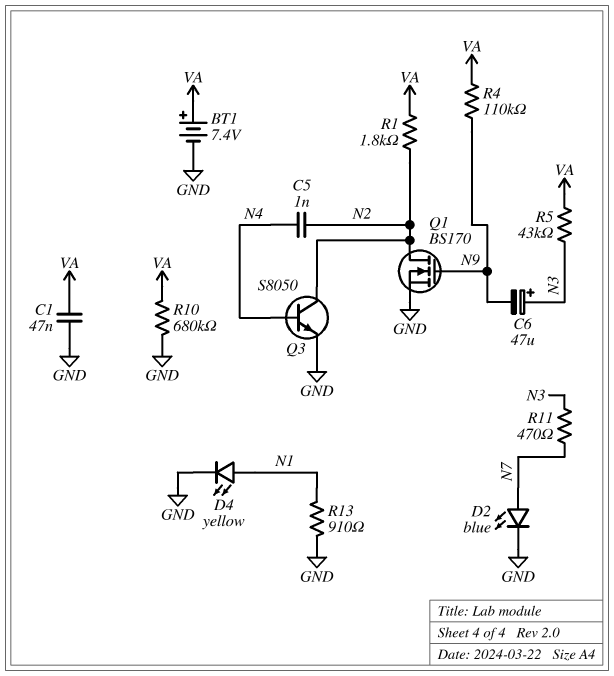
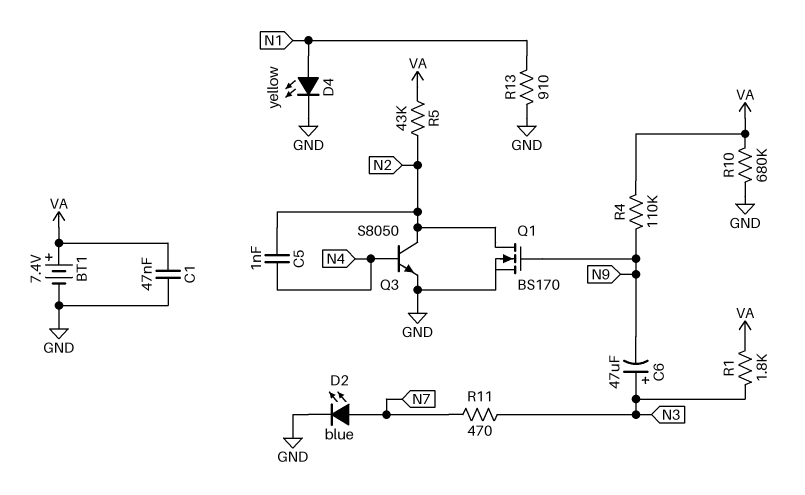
R1: 1.8k (N2, VA) -> 1.8k (N3, VA)
R5: 43k (N3, VA) -> 43k (N2, VA)

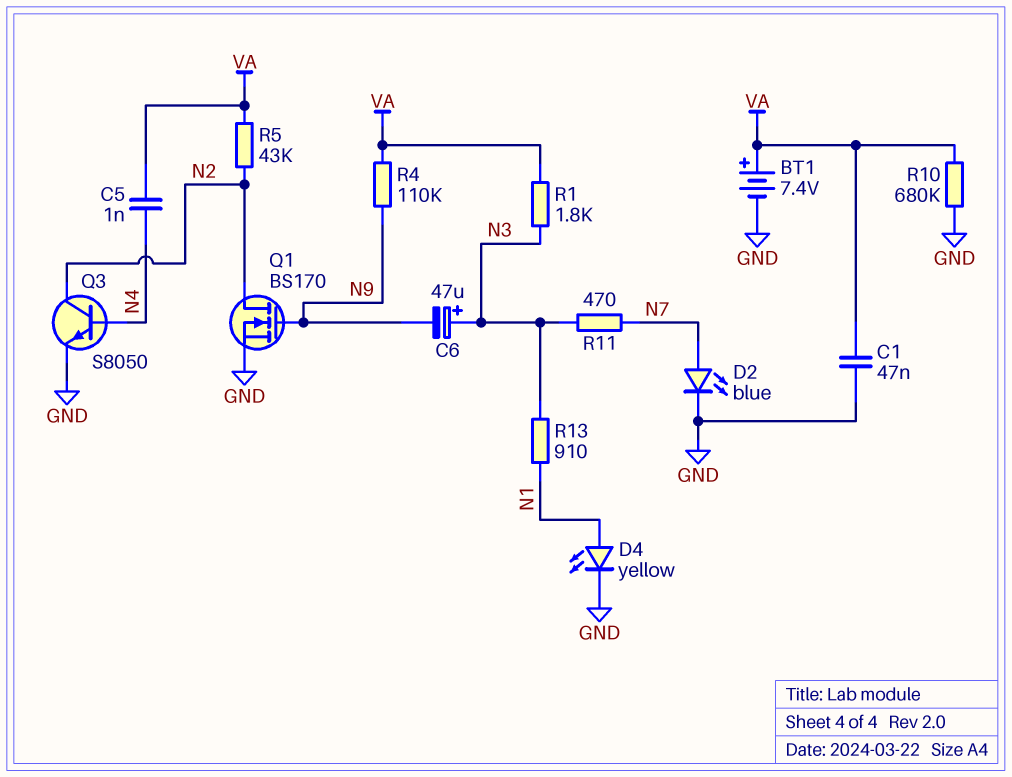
C5: 1nF (N2, N4) -> 1nF (N4, VA)
R13: 910 (GND, N1) -> 910 (N1, N3)

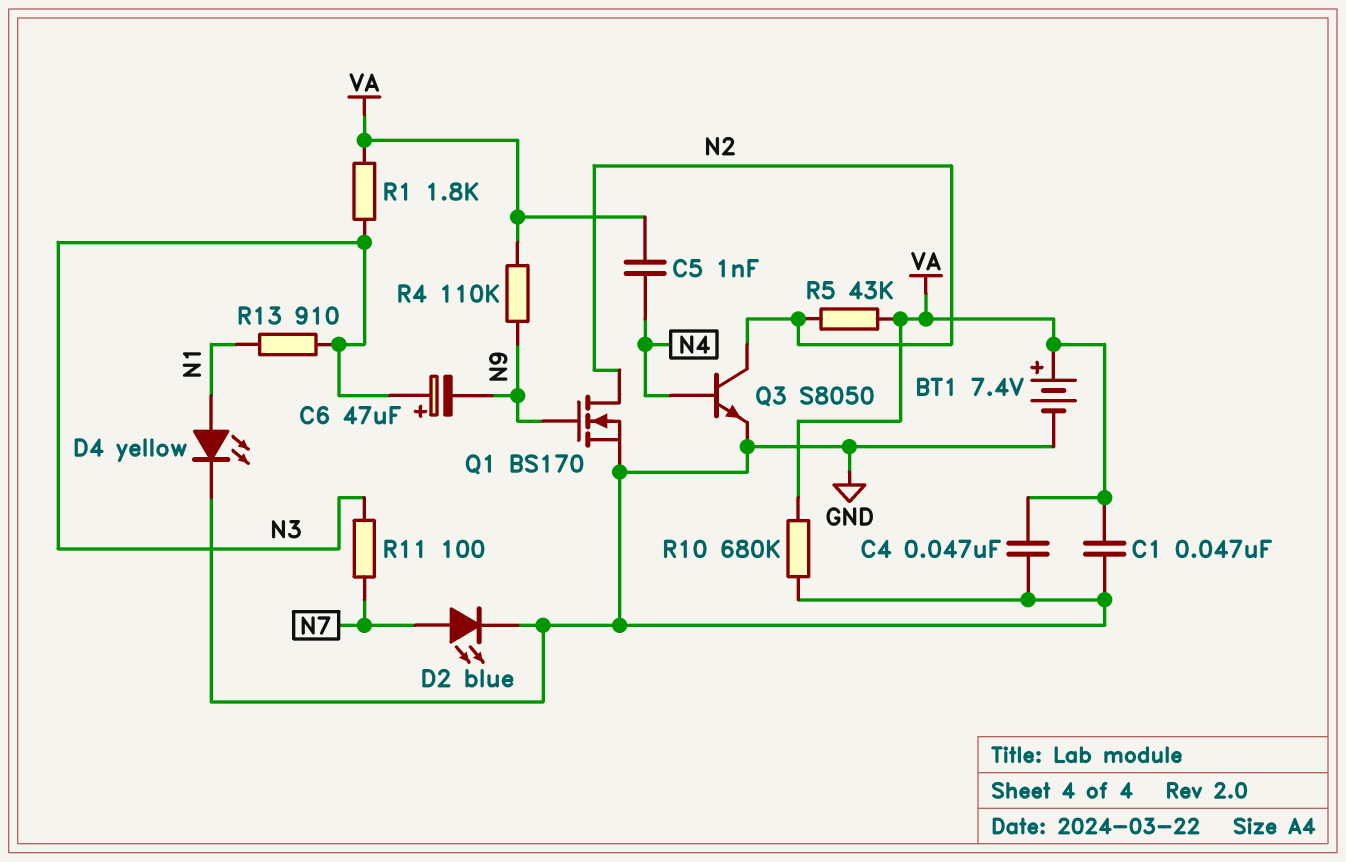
C4: none -> 47nF (GND, VA)
R11: 470 (N3, N7) -> 100 (N3, N7)

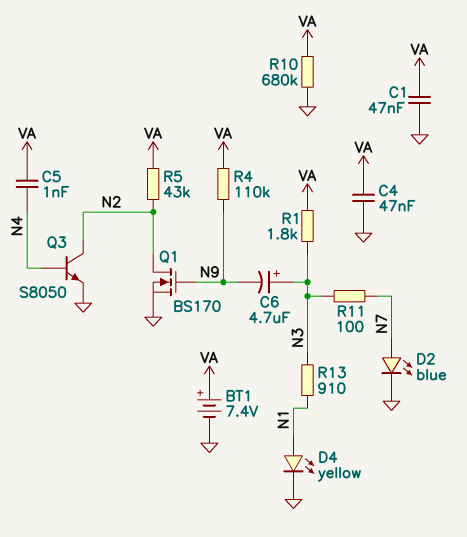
C6: 47uF (plus N3, minus N9) -> 4.7uF (plus N3, minus N9)

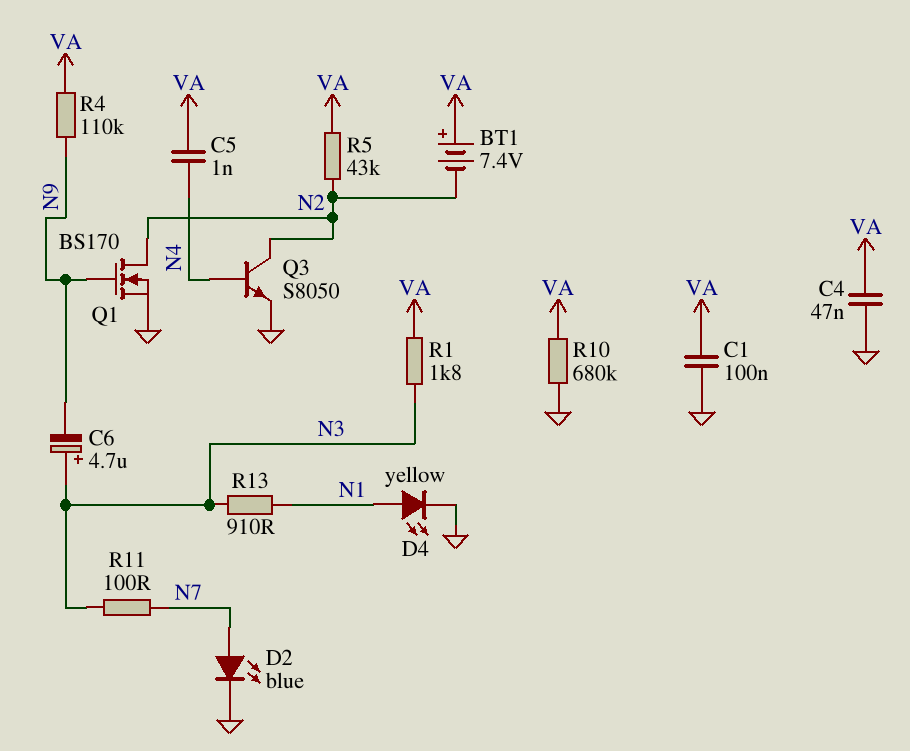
BT1: 7.4V (plus VA, minus GND) -> 7.4V (plus VA, minus N2)
C1: 47nF (GND, VA) -> 100nF (GND, VA)

